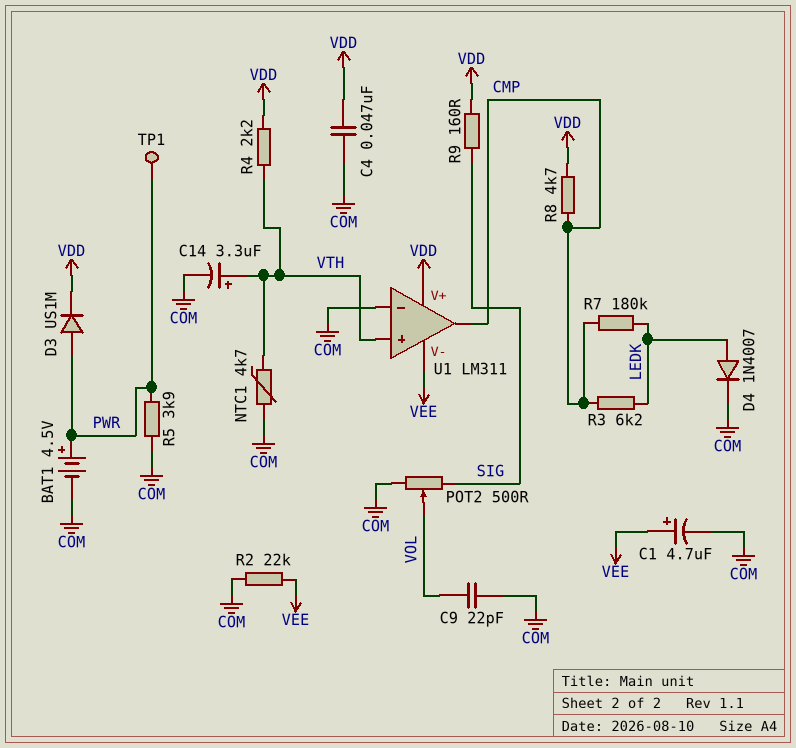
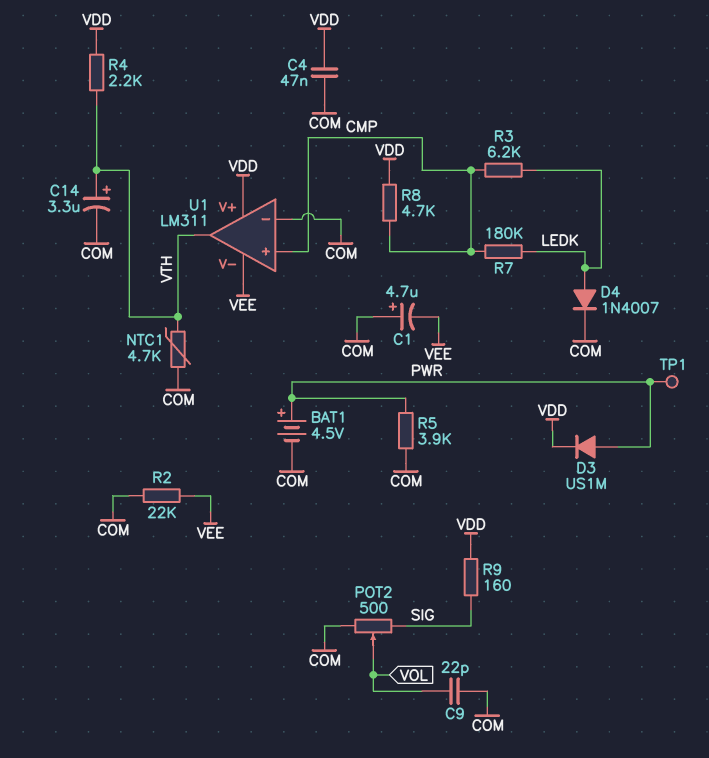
C1: 4.7uF (plus VEE, minus COM) -> 4.7uF (plus COM, minus VEE)
U1 pin in+: VTH -> CMP
U1 pin out: CMP -> VTH

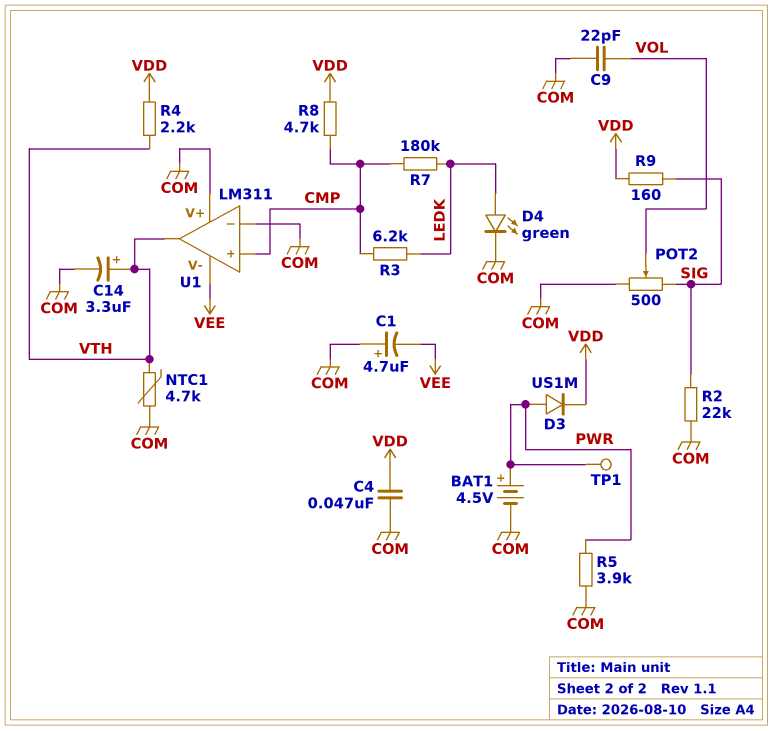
D4: diode 1N4007 (A LEDK, K COM) -> LED green (A LEDK, K COM)
R2: 22k (COM, VEE) -> 22k (COM, SIG)
U1 pin V+: VDD -> COM

